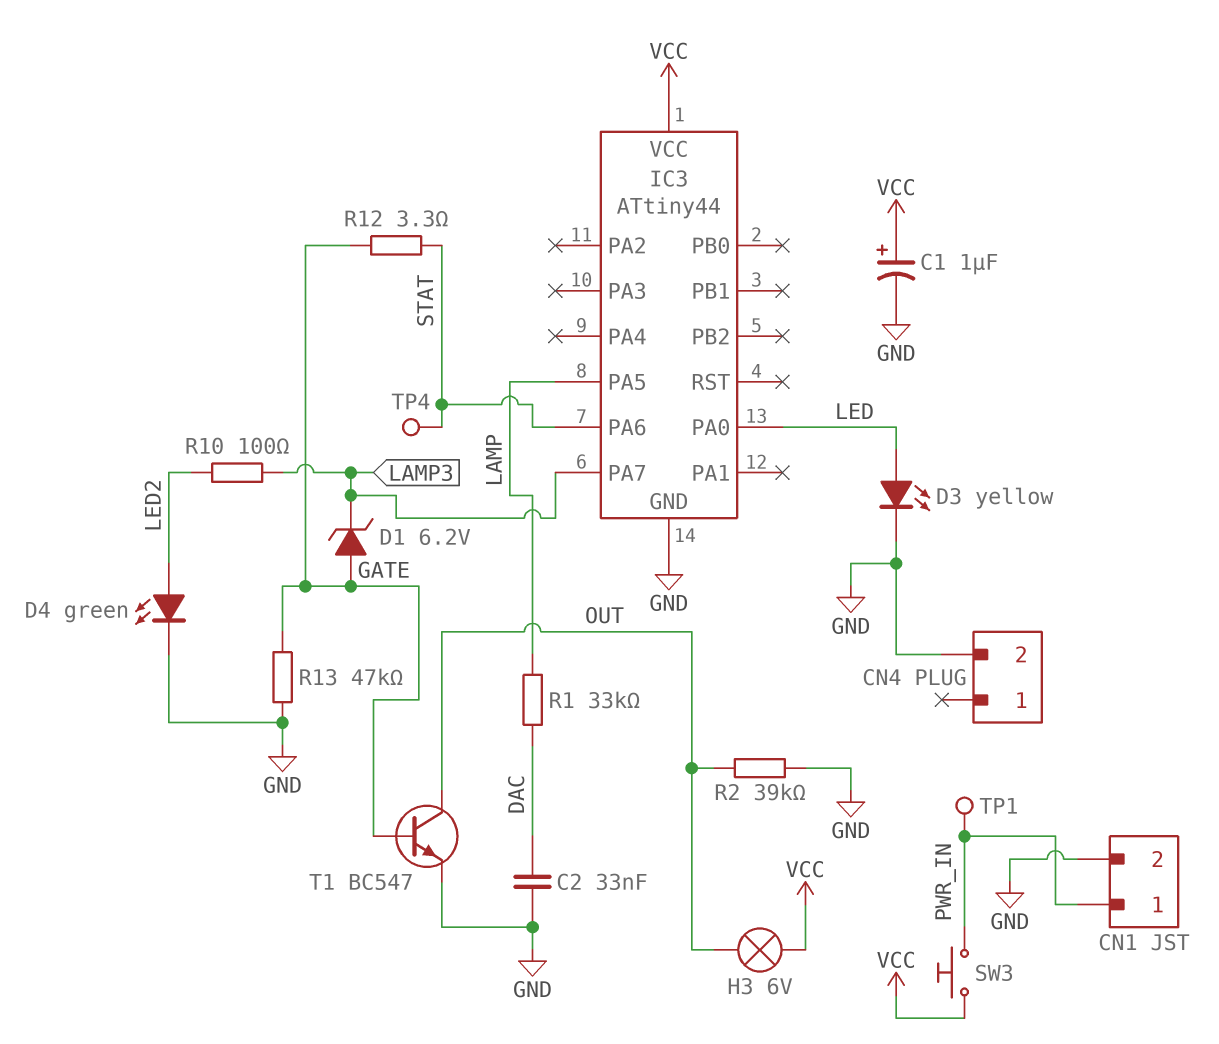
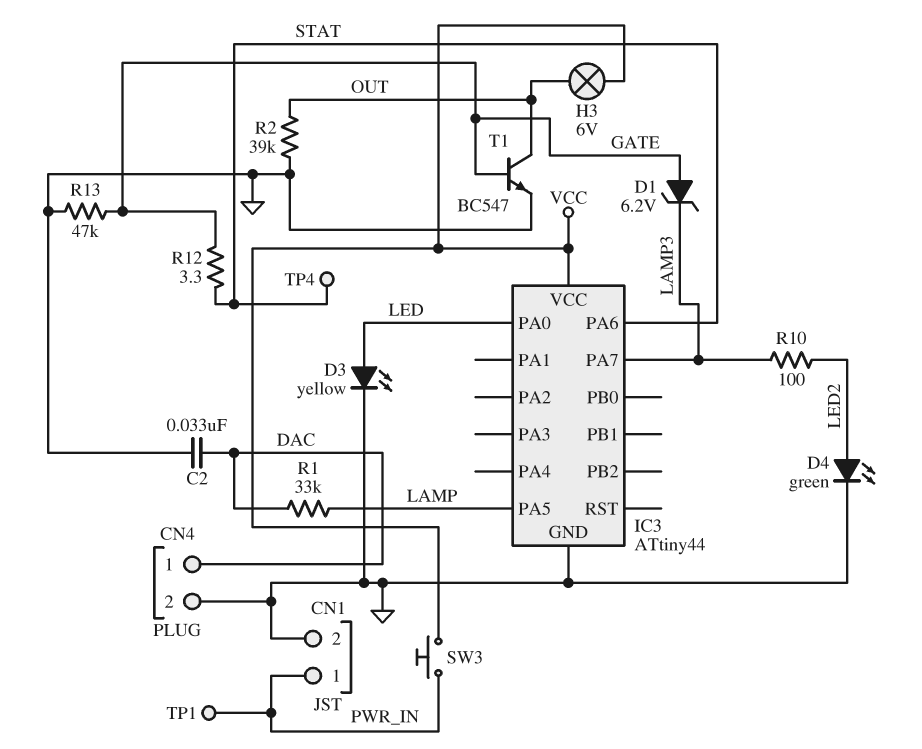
C1: 1uF (plus VCC, minus GND) -> none
CN4 pin 1: none -> DAC

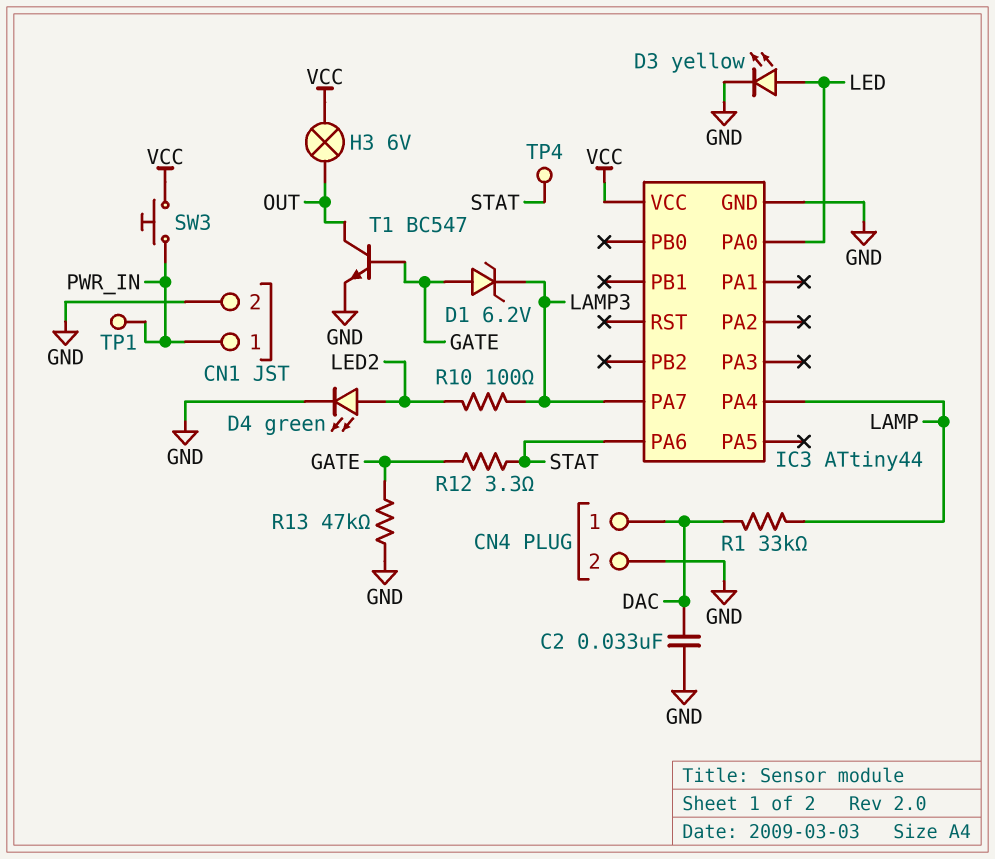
IC3 pin PA4: none -> LAMP
IC3 pin PA5: LAMP -> none
R2: 39k (GND, OUT) -> none

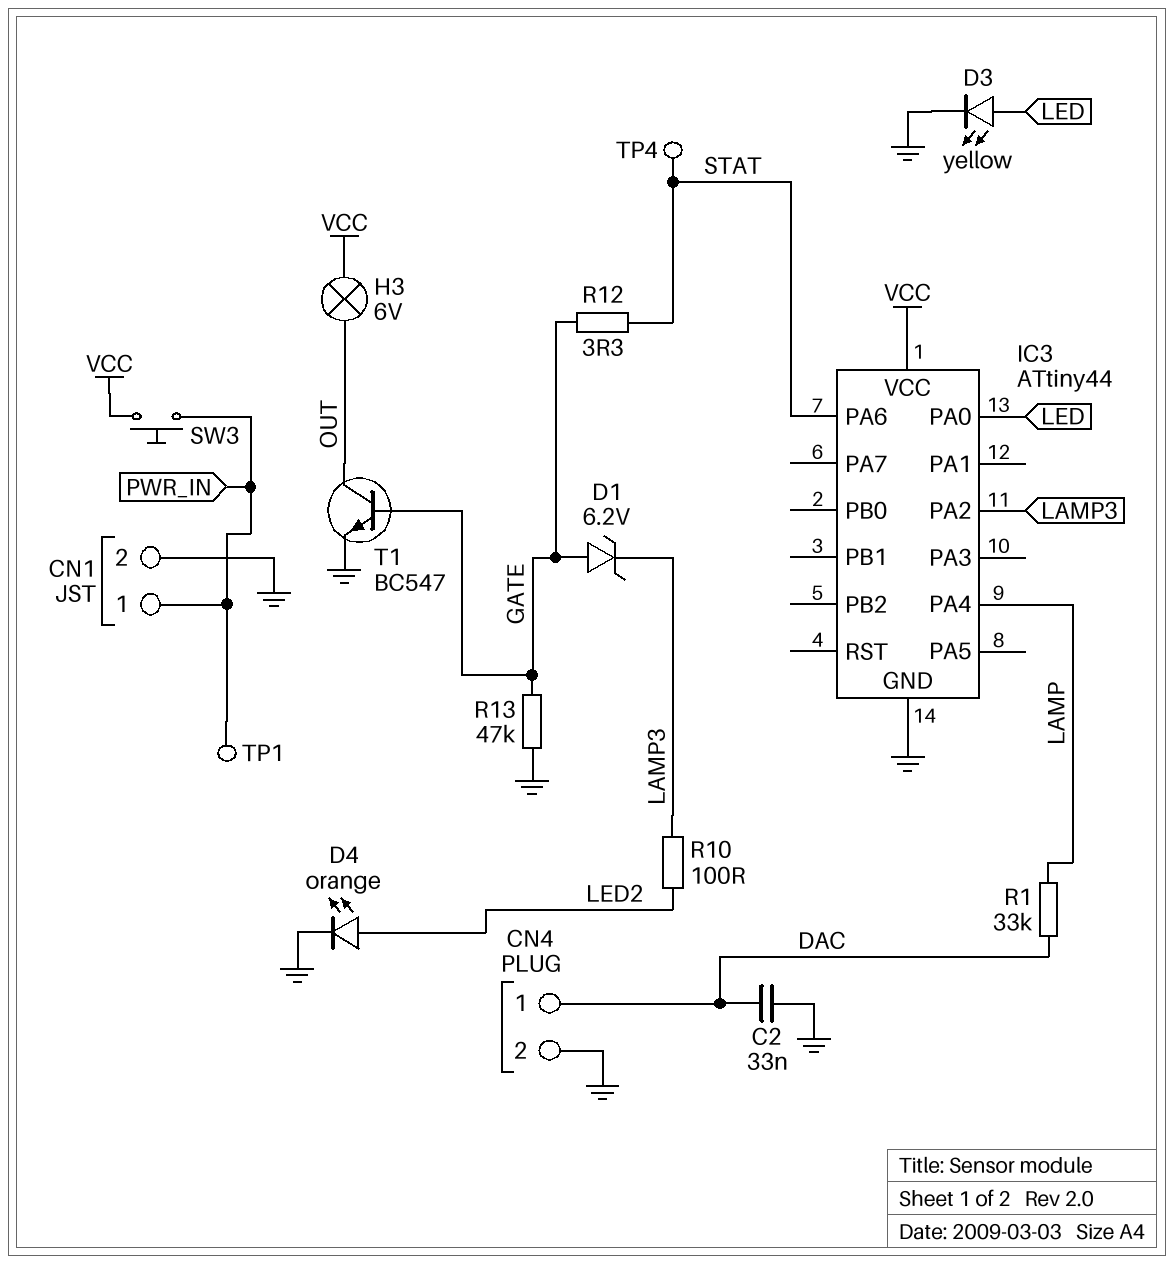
D4: LED green (A LED2, K GND) -> LED orange (A LED2, K GND)
IC3 pin PA2: none -> LAMP3
IC3 pin PA7: LAMP3 -> none

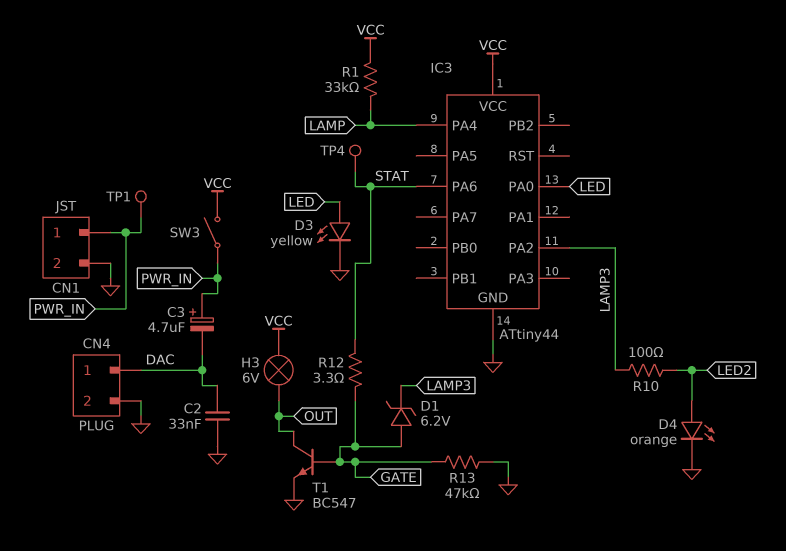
C3: none -> 4.7uF (plus PWR_IN, minus DAC)
R1: 33k (DAC, LAMP) -> 33k (LAMP, VCC)
SW3: button (PWR_IN, VCC) -> switch (PWR_IN, VCC)

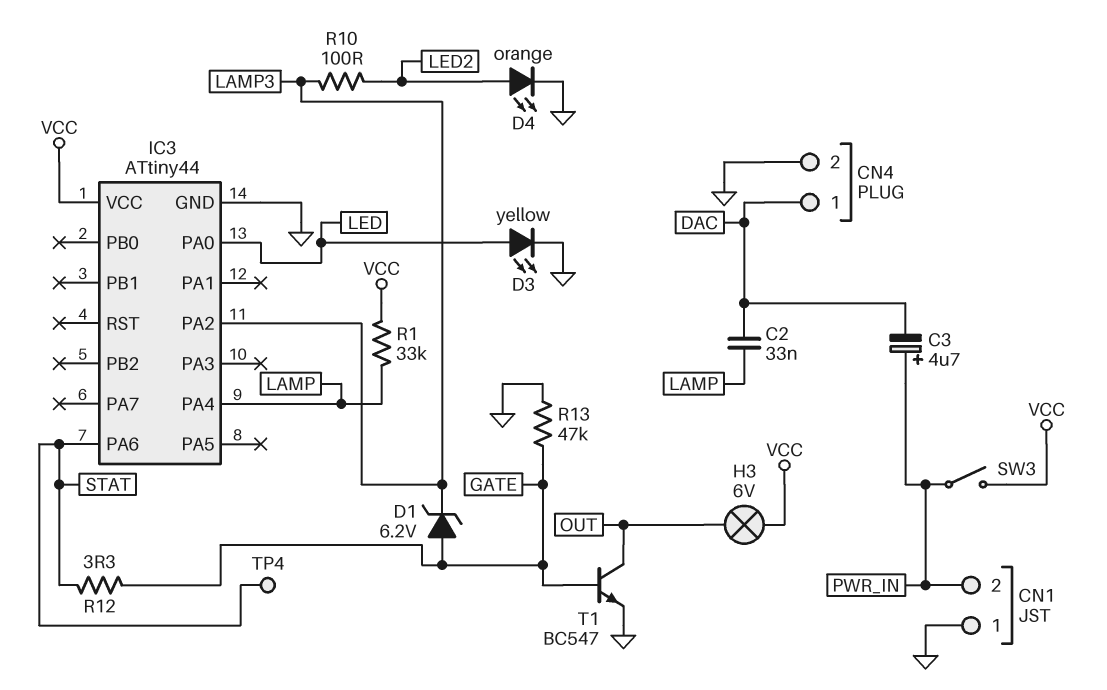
C2: 33nF (DAC, GND) -> 33nF (DAC, LAMP)
CN1 pin 1: PWR_IN -> GND
CN1 pin 2: GND -> PWR_IN
TP1: test point (PWR_IN) -> none

